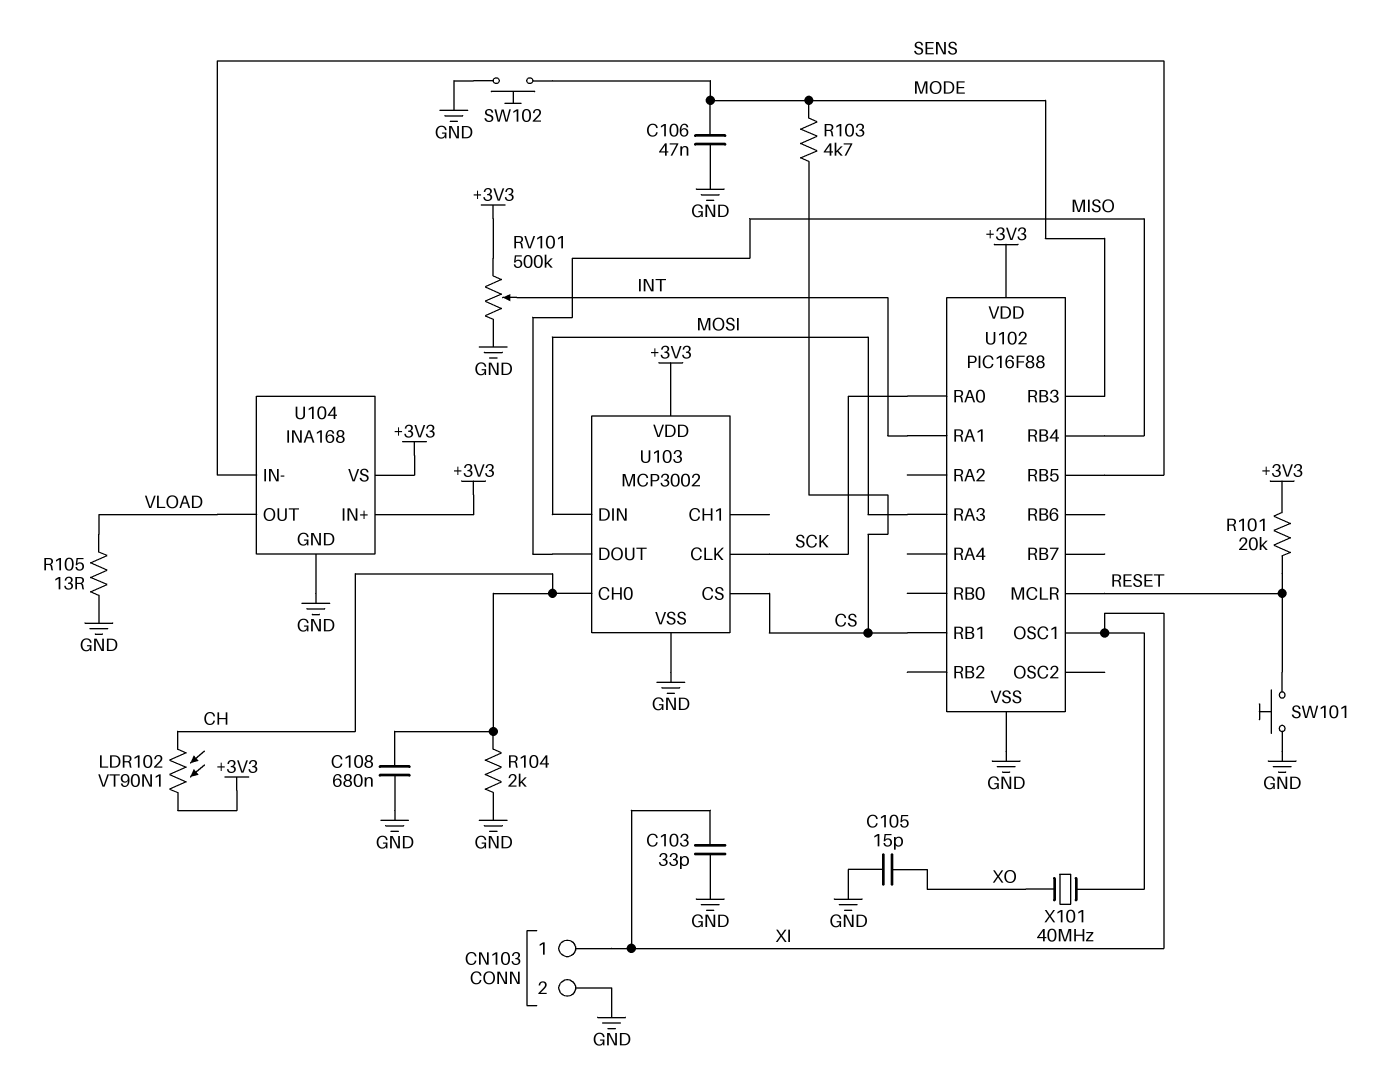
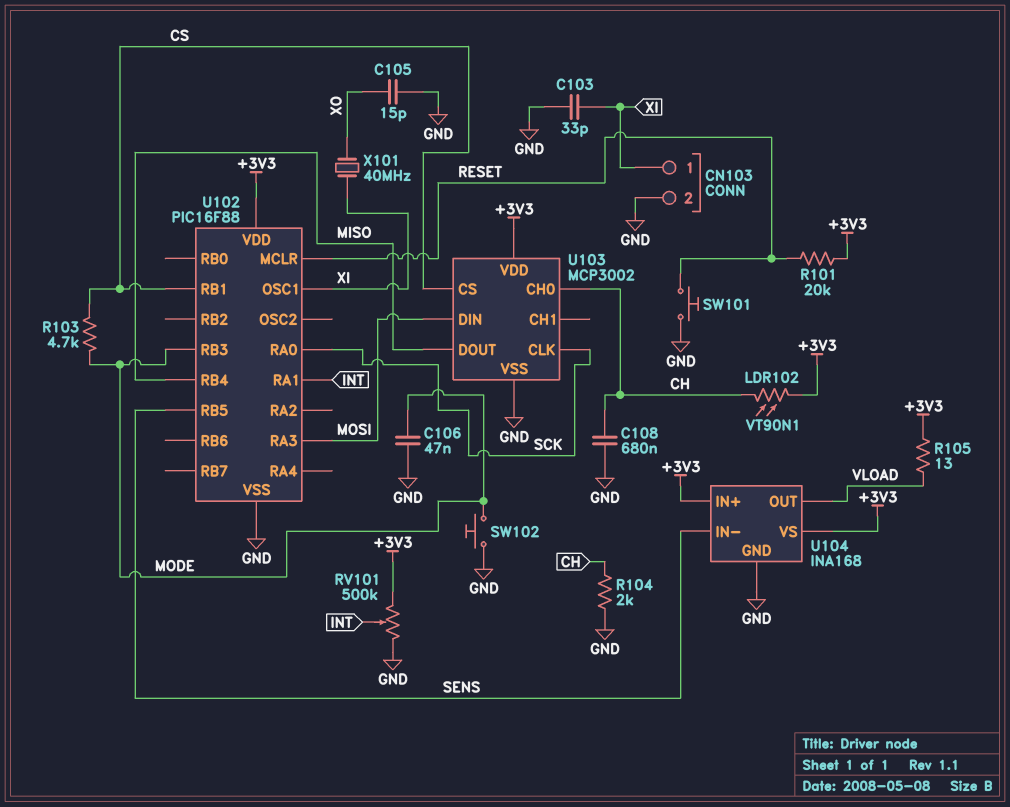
R105: 13 (GND, VLOAD) -> 13 (+3V3, VLOAD)

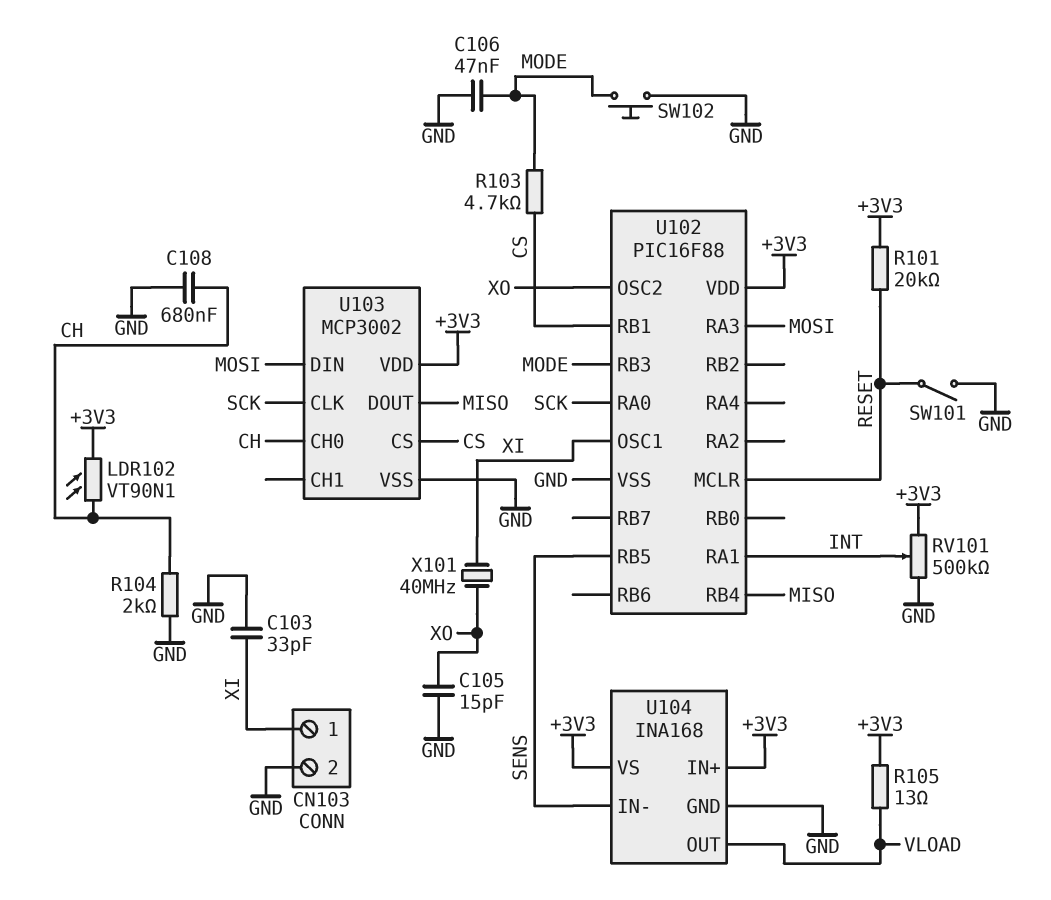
SW101: button (GND, RESET) -> switch (GND, RESET)
U102 pin OSC2: none -> XO

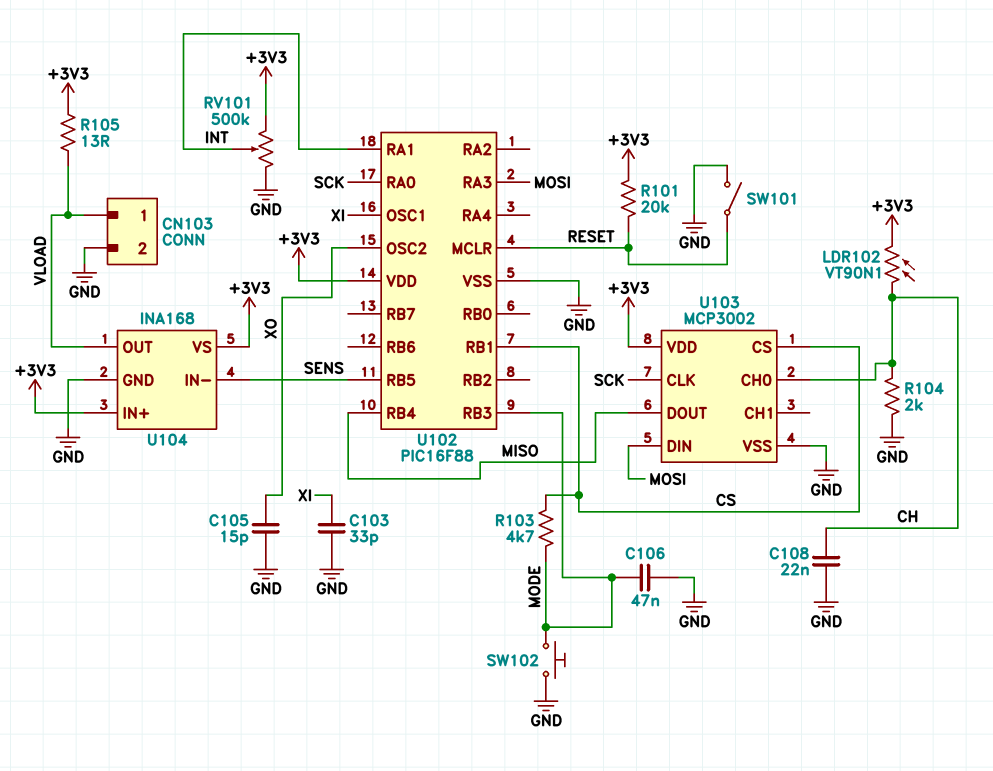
C108: 680nF (CH, GND) -> 22nF (CH, GND)
CN103 pin 1: XI -> VLOAD
X101: 40MHz (XI, XO) -> none

